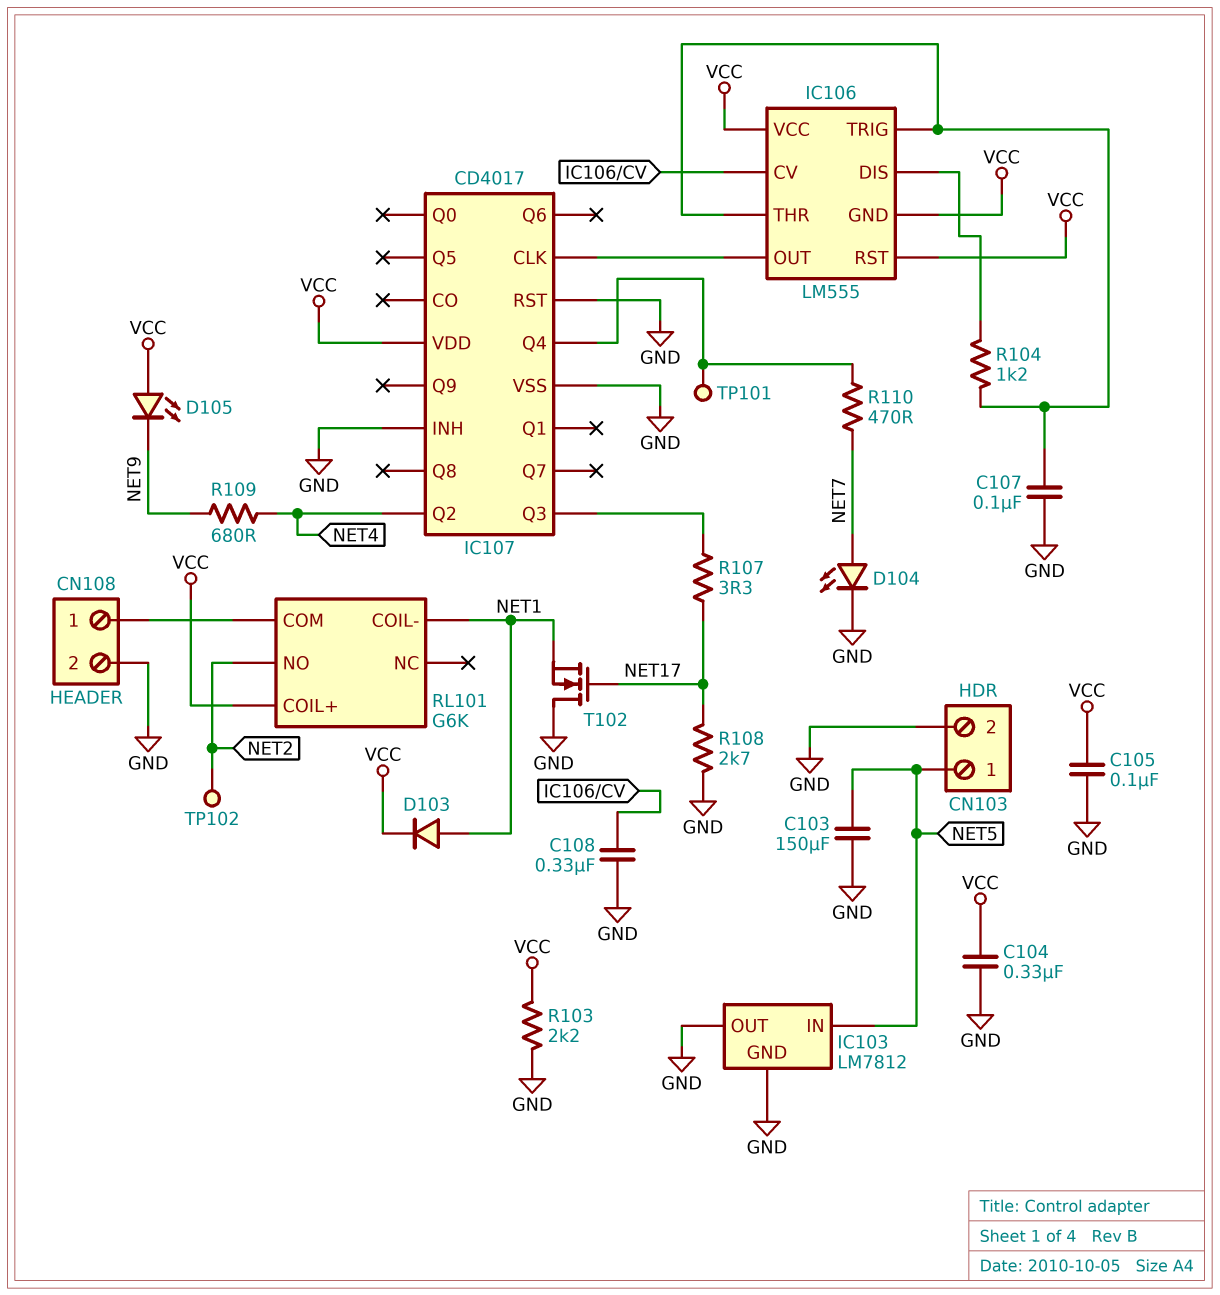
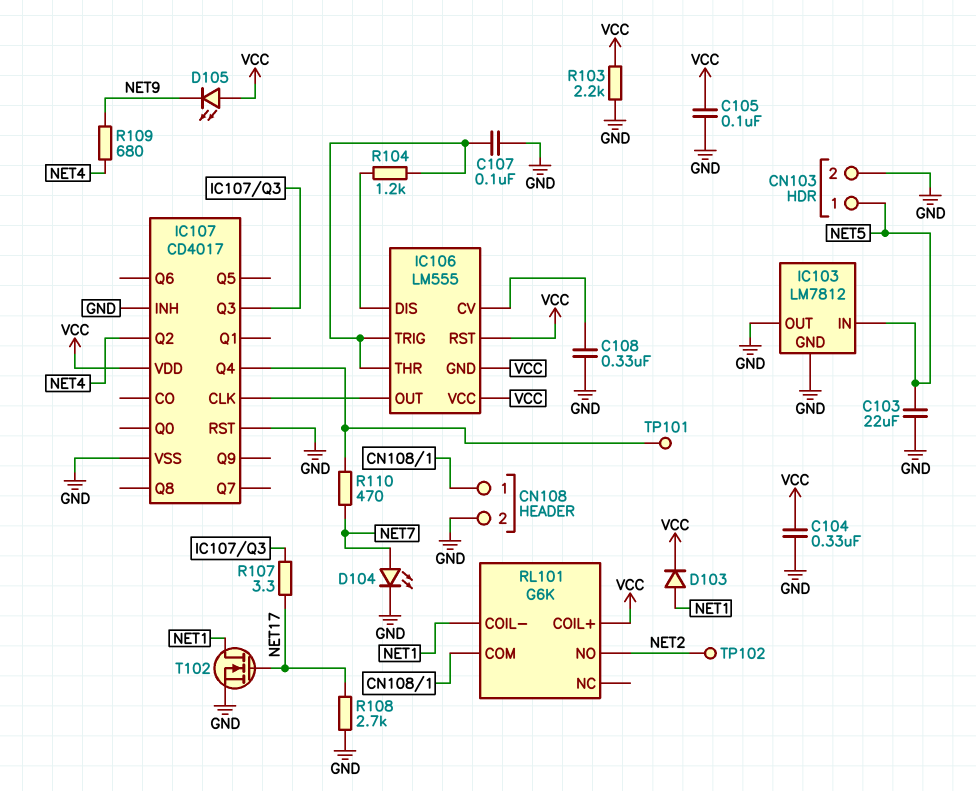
C103: 150uF (GND, NET5) -> 22uF (GND, NET5)
T102: NMOS (G NET17, D GND, S NET1) -> NMOS (G NET17, D NET1, S GND)

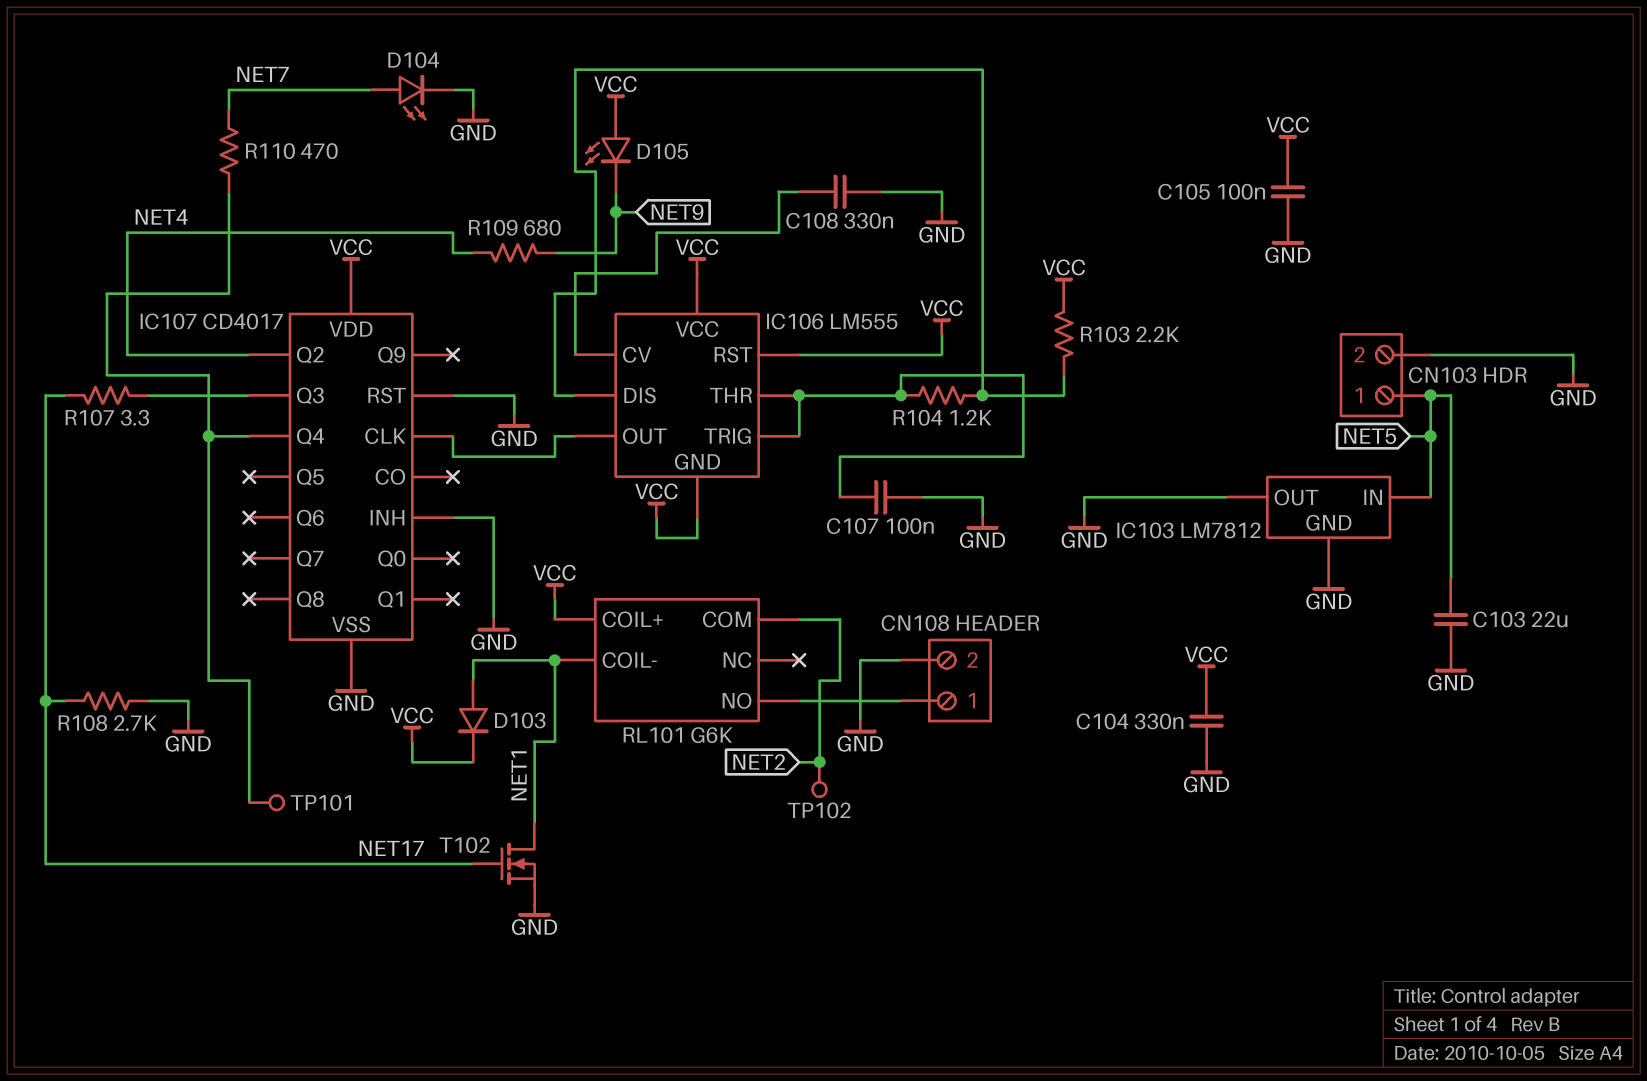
R103: 2.2k (GND, VCC) -> 2.2k (IC106/DIS, VCC)
RL101 pin COM: CN108/1 -> NET2
RL101 pin NO: NET2 -> CN108/1

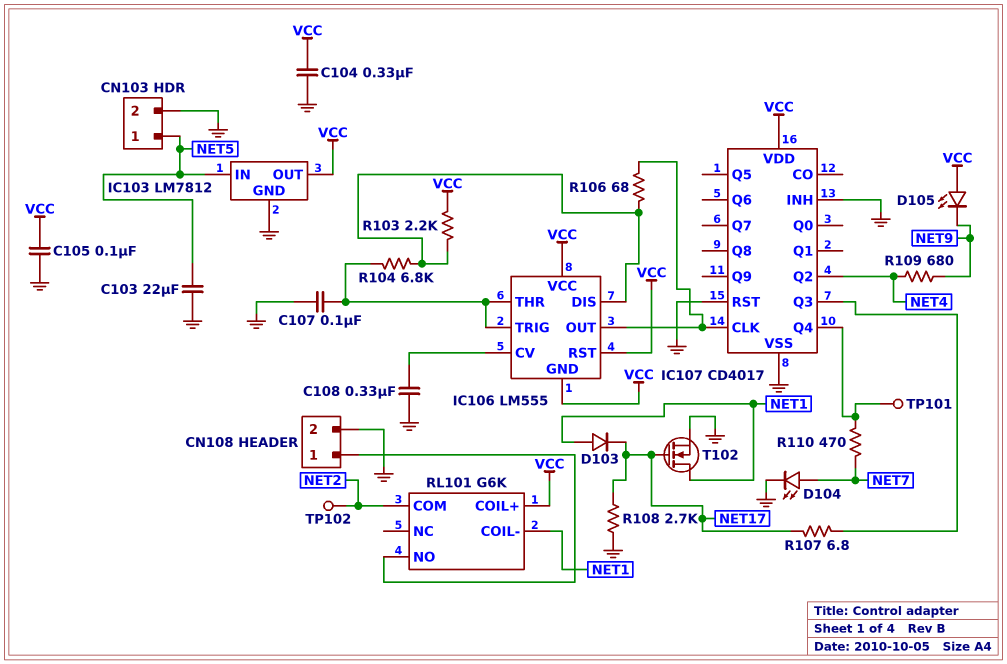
D103: diode (A NET1, K VCC) -> diode (A NET1, K NET17)
IC103 pin OUT: GND -> VCC
R104: 1.2k (IC106/DIS, IC106/THR) -> 6.8k (IC106/DIS, IC106/THR)
R106: none -> 68 (IC106/DIS, IC106/OUT)
R107: 3.3 (IC107/Q3, NET17) -> 6.8 (IC107/Q3, NET17)

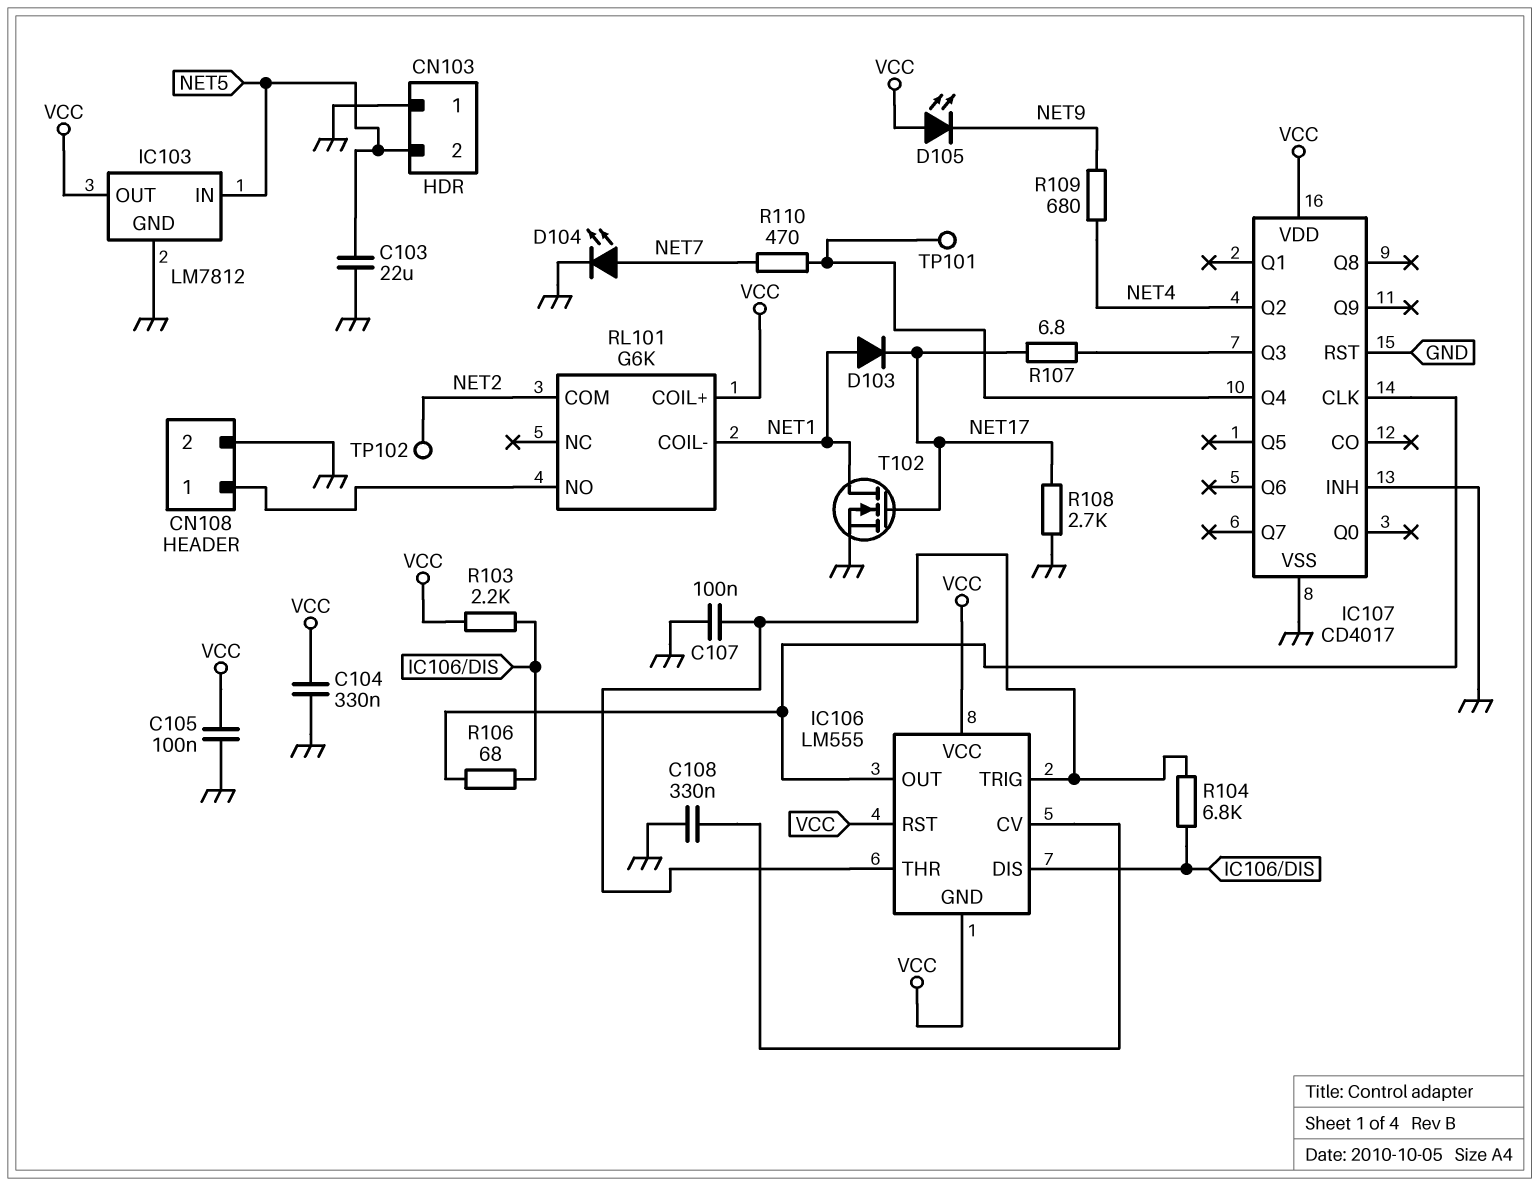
CN103 pin 1: NET5 -> GND
CN103 pin 2: GND -> NET5

